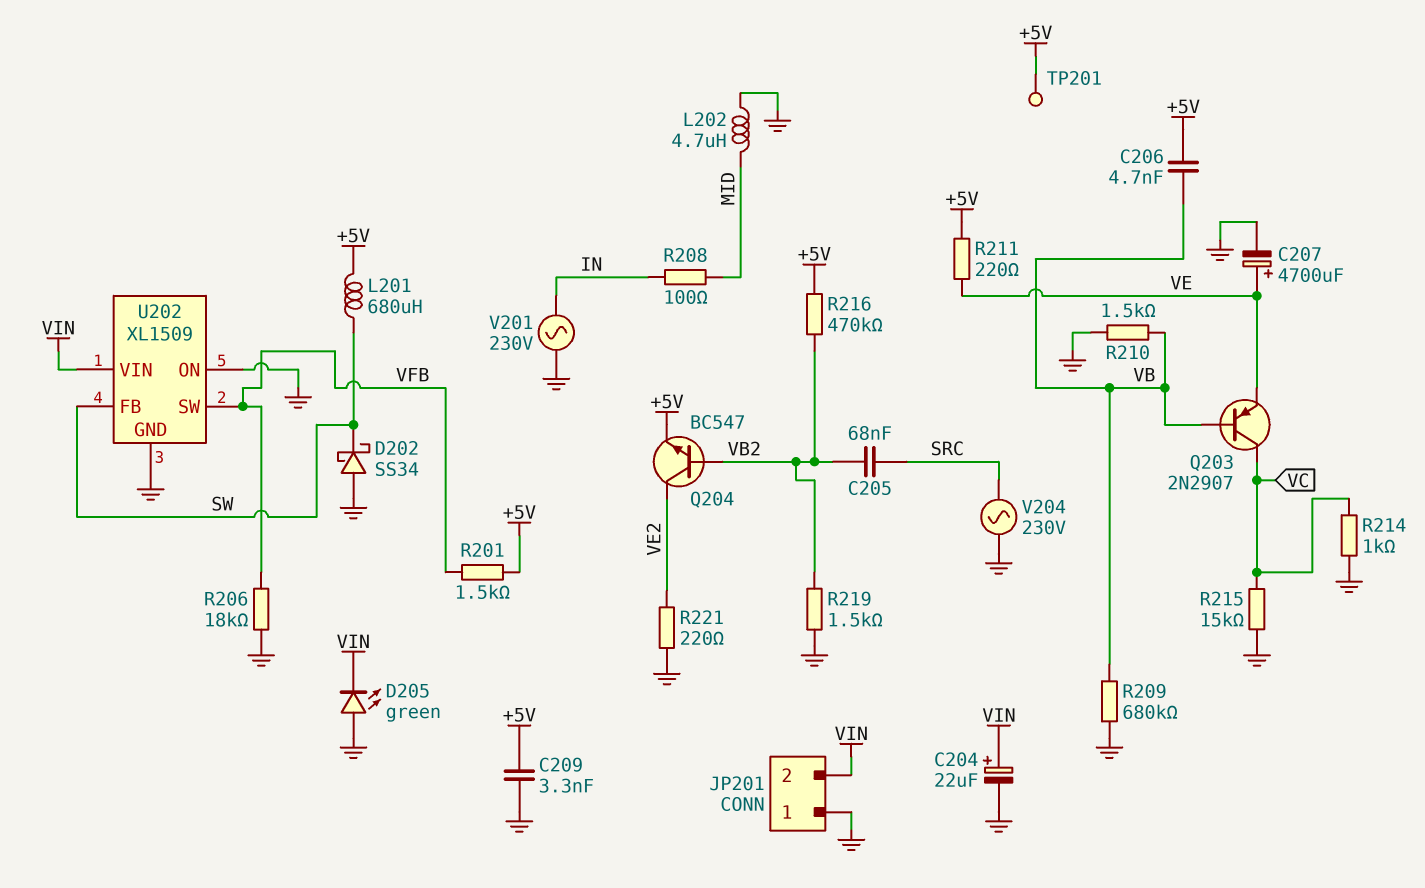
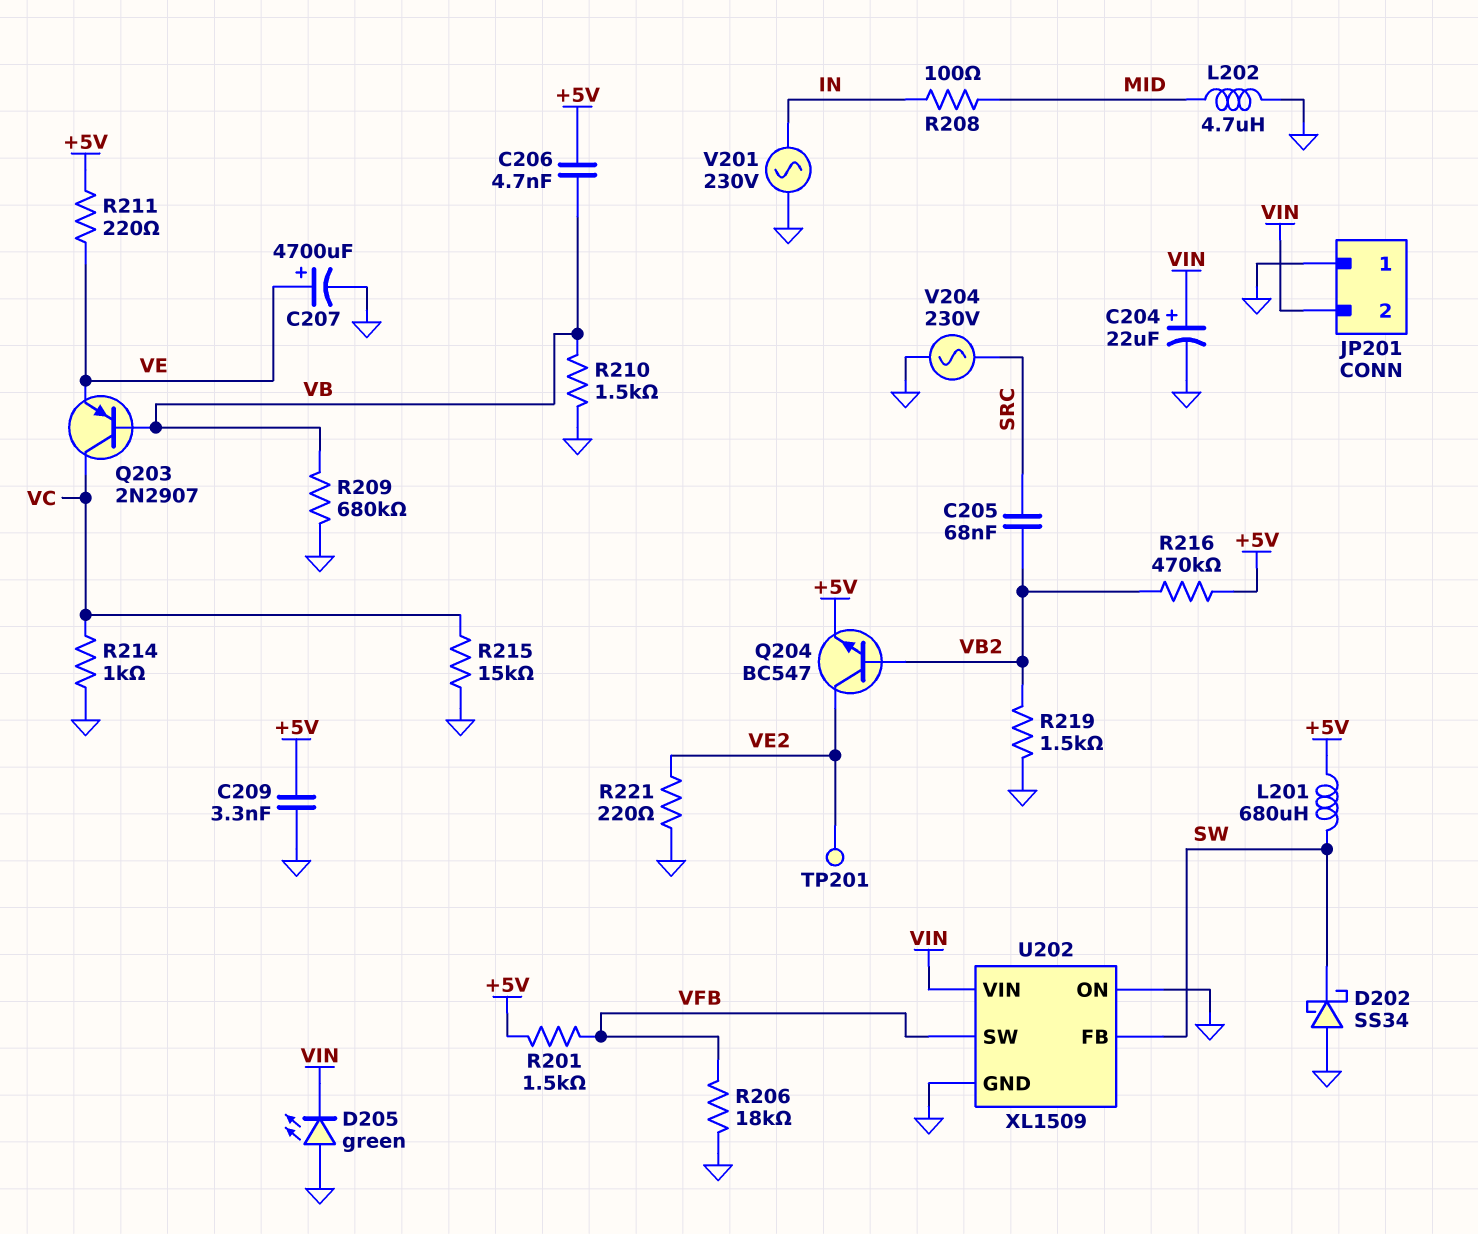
TP201: test point (+5V) -> test point (VE2)

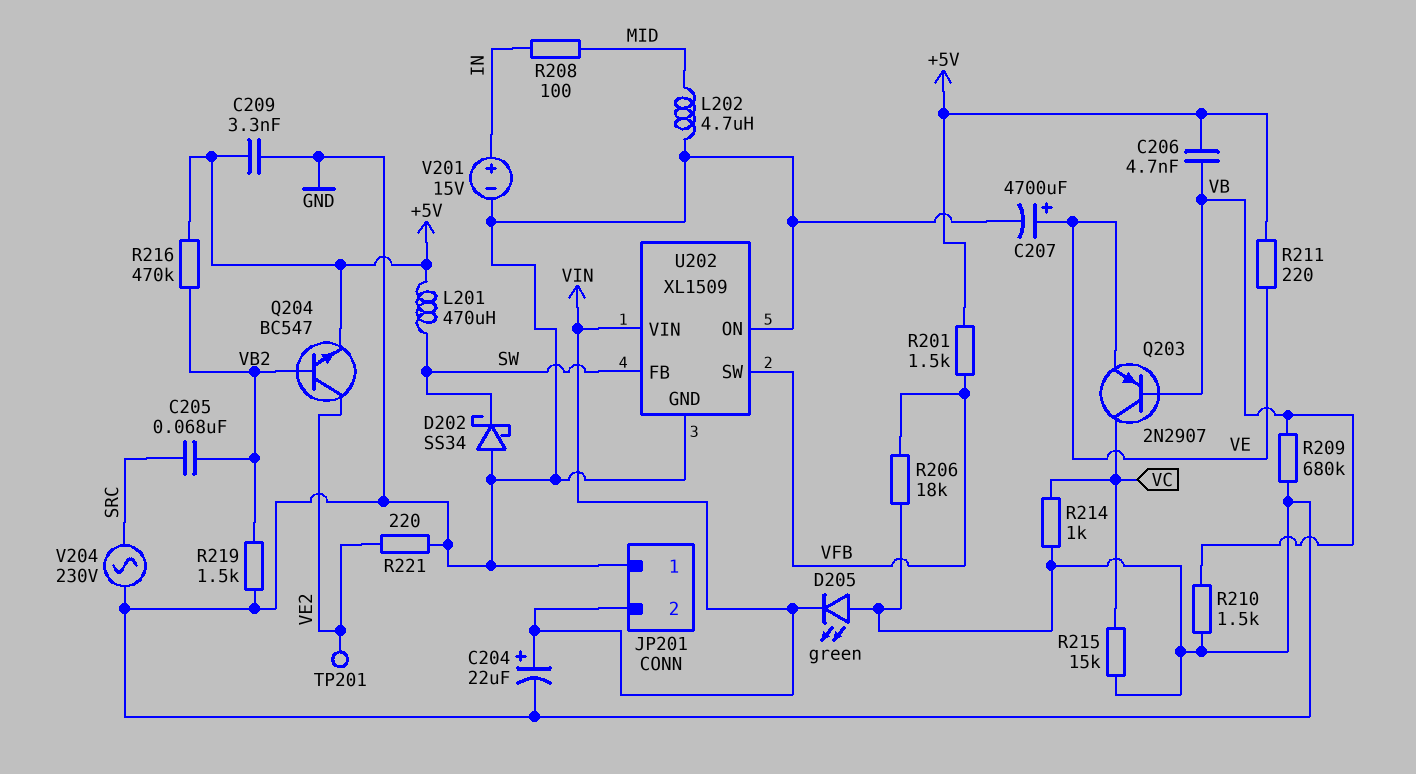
L201: 680uH (+5V, SW) -> 470uH (+5V, SW)
V201: AC 230V (GND, IN) -> 15V (plus IN, minus GND)

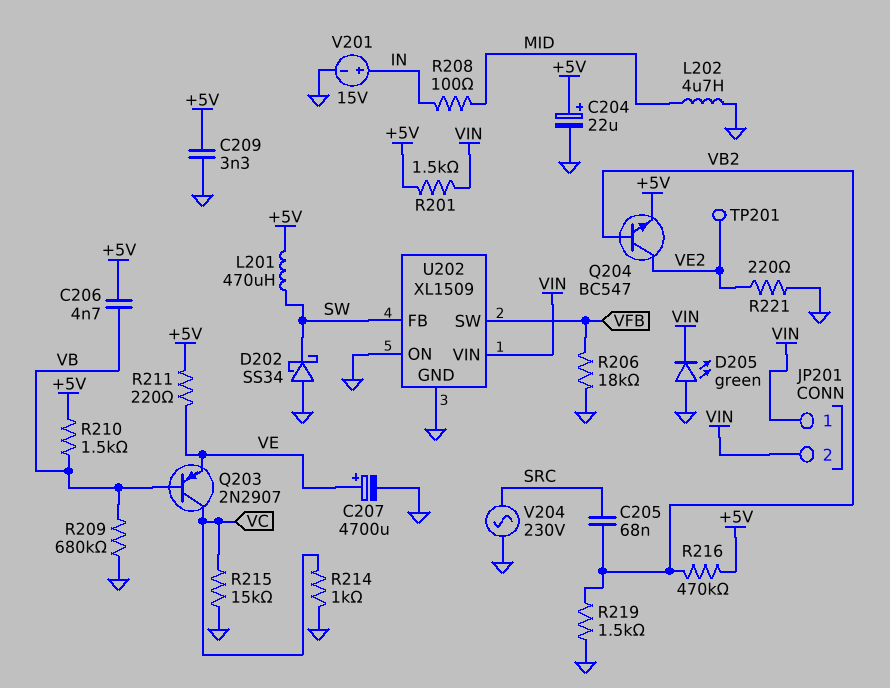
C204: 22uF (plus VIN, minus GND) -> 22uF (plus +5V, minus GND)
JP201 pin 1: GND -> VIN
R201: 1.5k (+5V, VFB) -> 1.5k (+5V, VIN)
R210: 1.5k (GND, VB) -> 1.5k (+5V, VB)

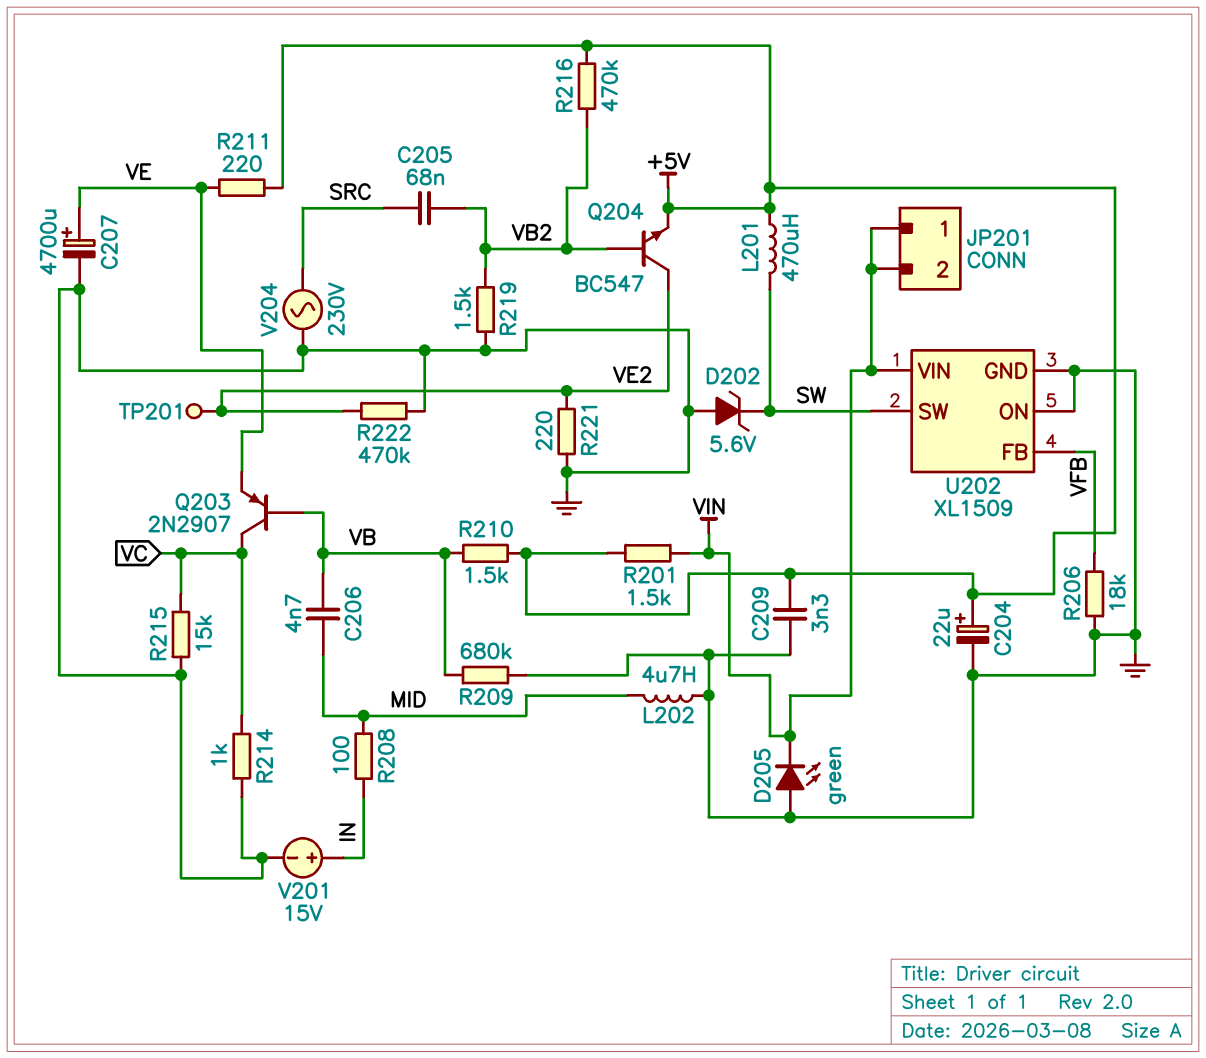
C206: 4.7nF (+5V, VB) -> 4.7nF (MID, VB)
D202: schottky SS34 (A GND, K SW) -> zener 5.6V (A GND, K SW)
R222: none -> 470k (GND, VE2)
U202 pin FB: SW -> VFB
U202 pin SW: VFB -> SW

